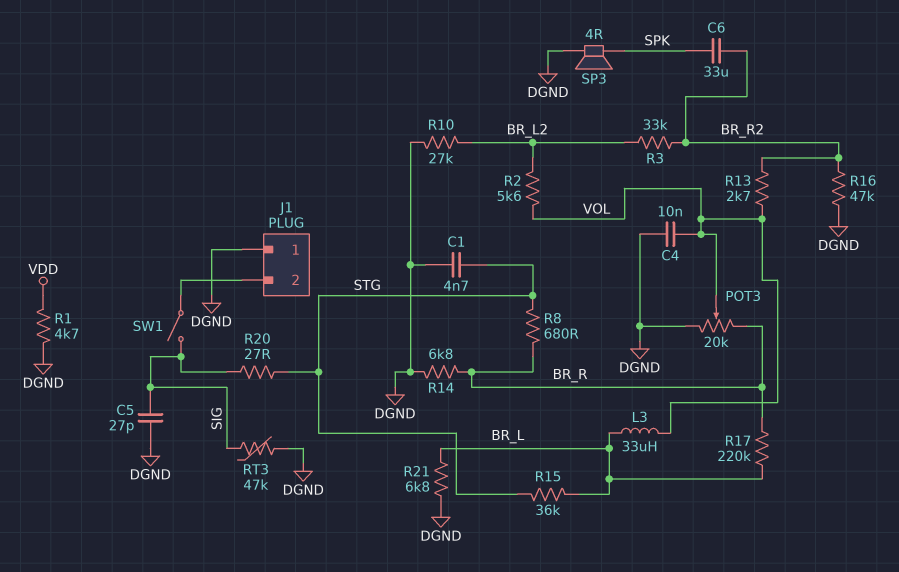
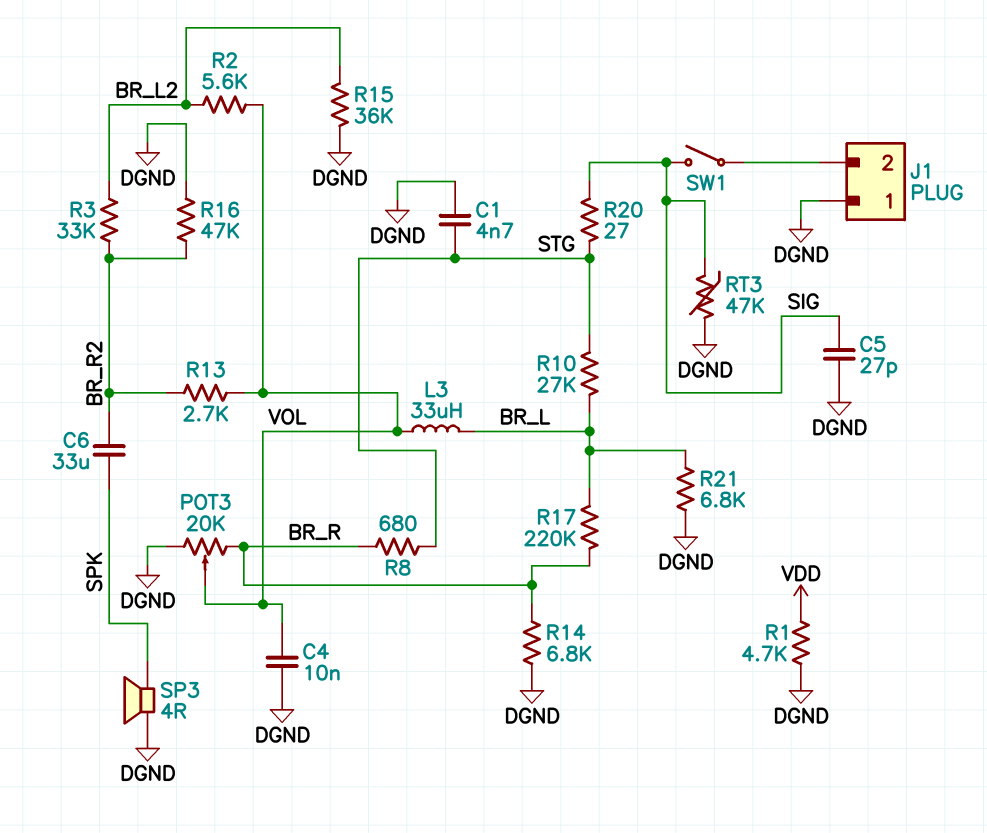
R10: 27k (BR_L2, DGND) -> 27k (BR_L, STG)
R15: 36k (BR_L, STG) -> 36k (BR_L2, DGND)

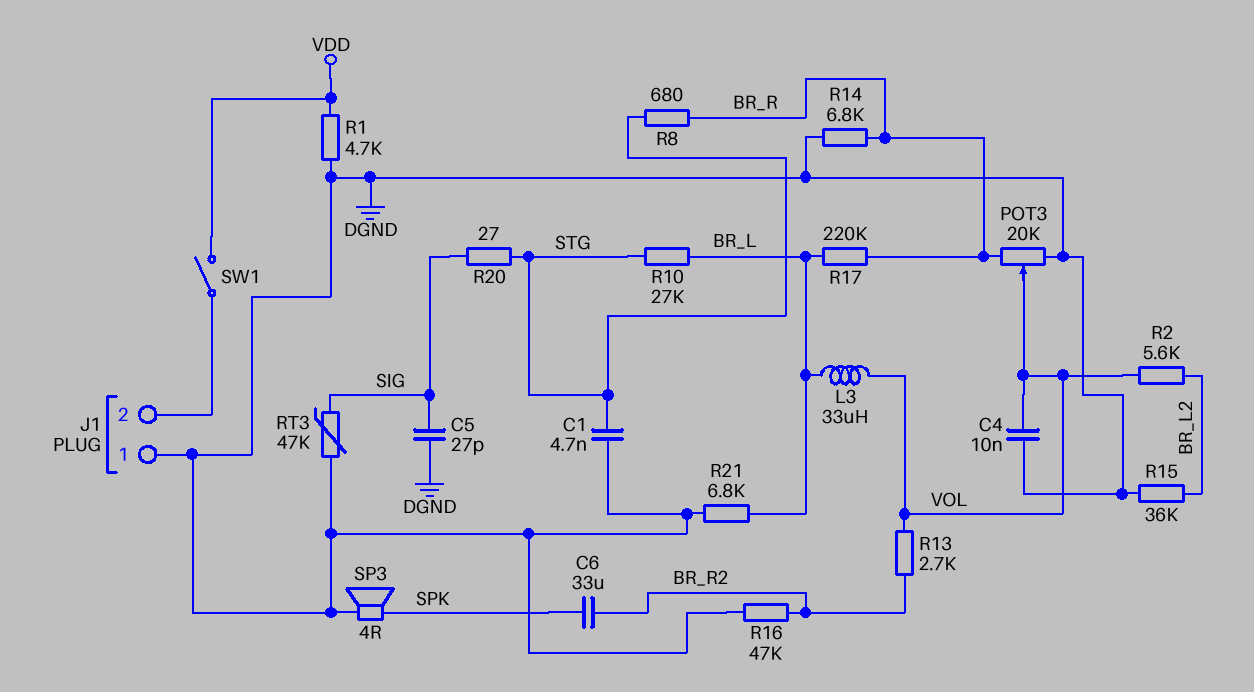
R3: 33k (BR_L2, BR_R2) -> none
SW1: switch (J1/2, SIG) -> switch (J1/2, VDD)

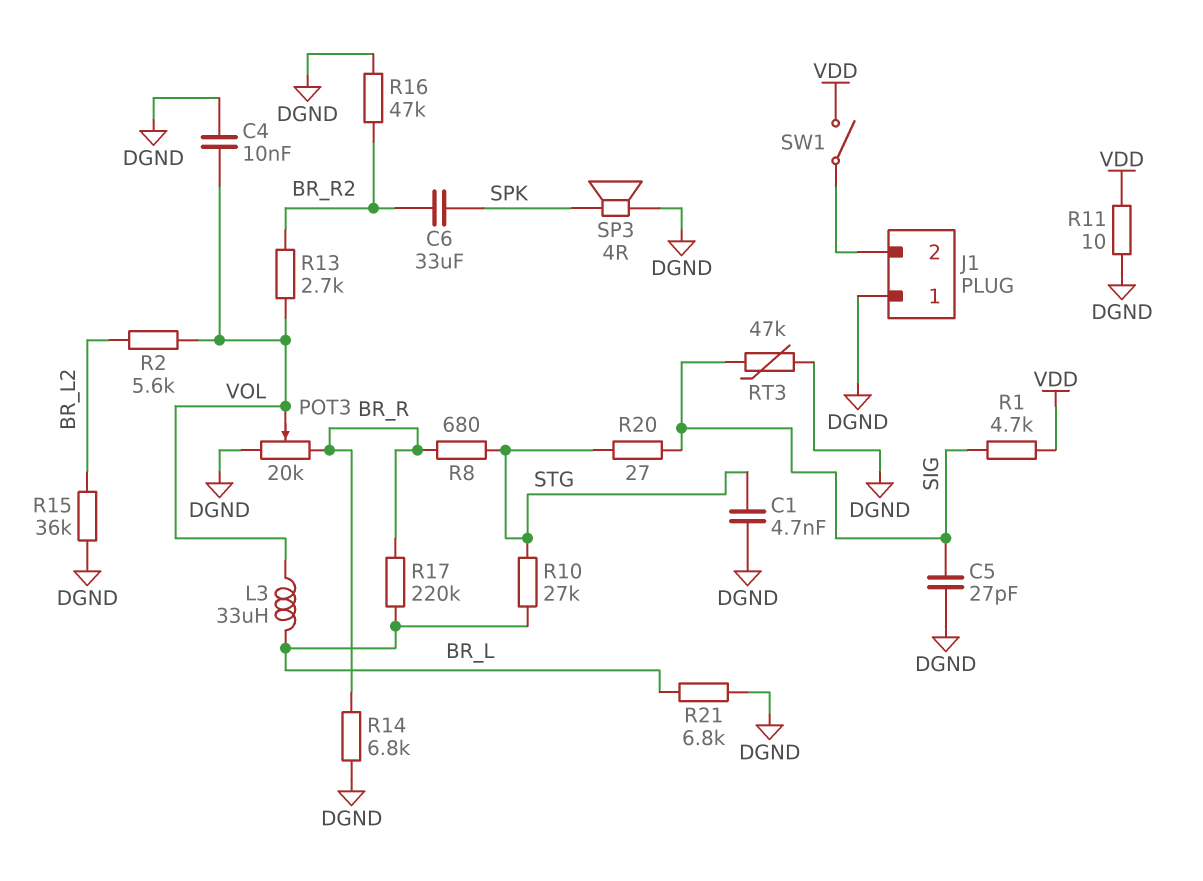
R1: 4.7k (DGND, VDD) -> 4.7k (SIG, VDD)
R11: none -> 10 (DGND, VDD)

